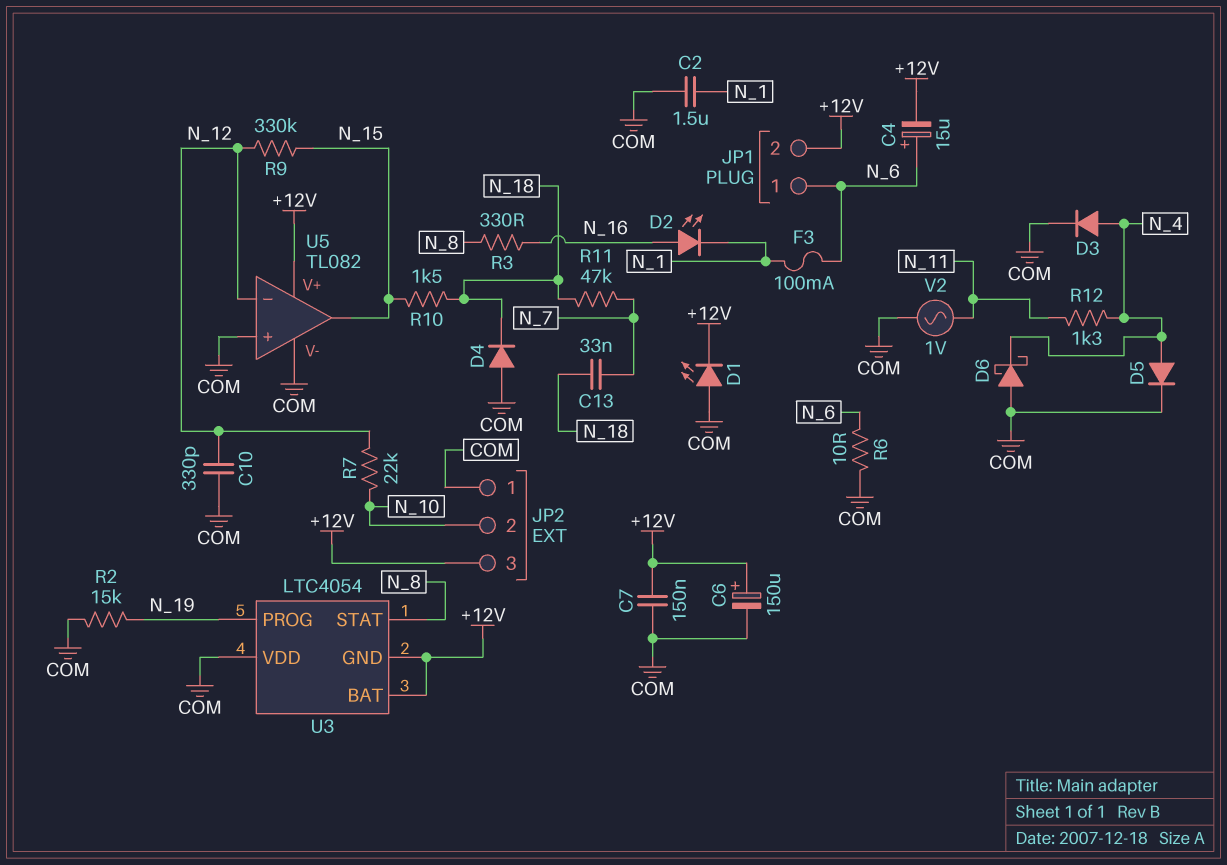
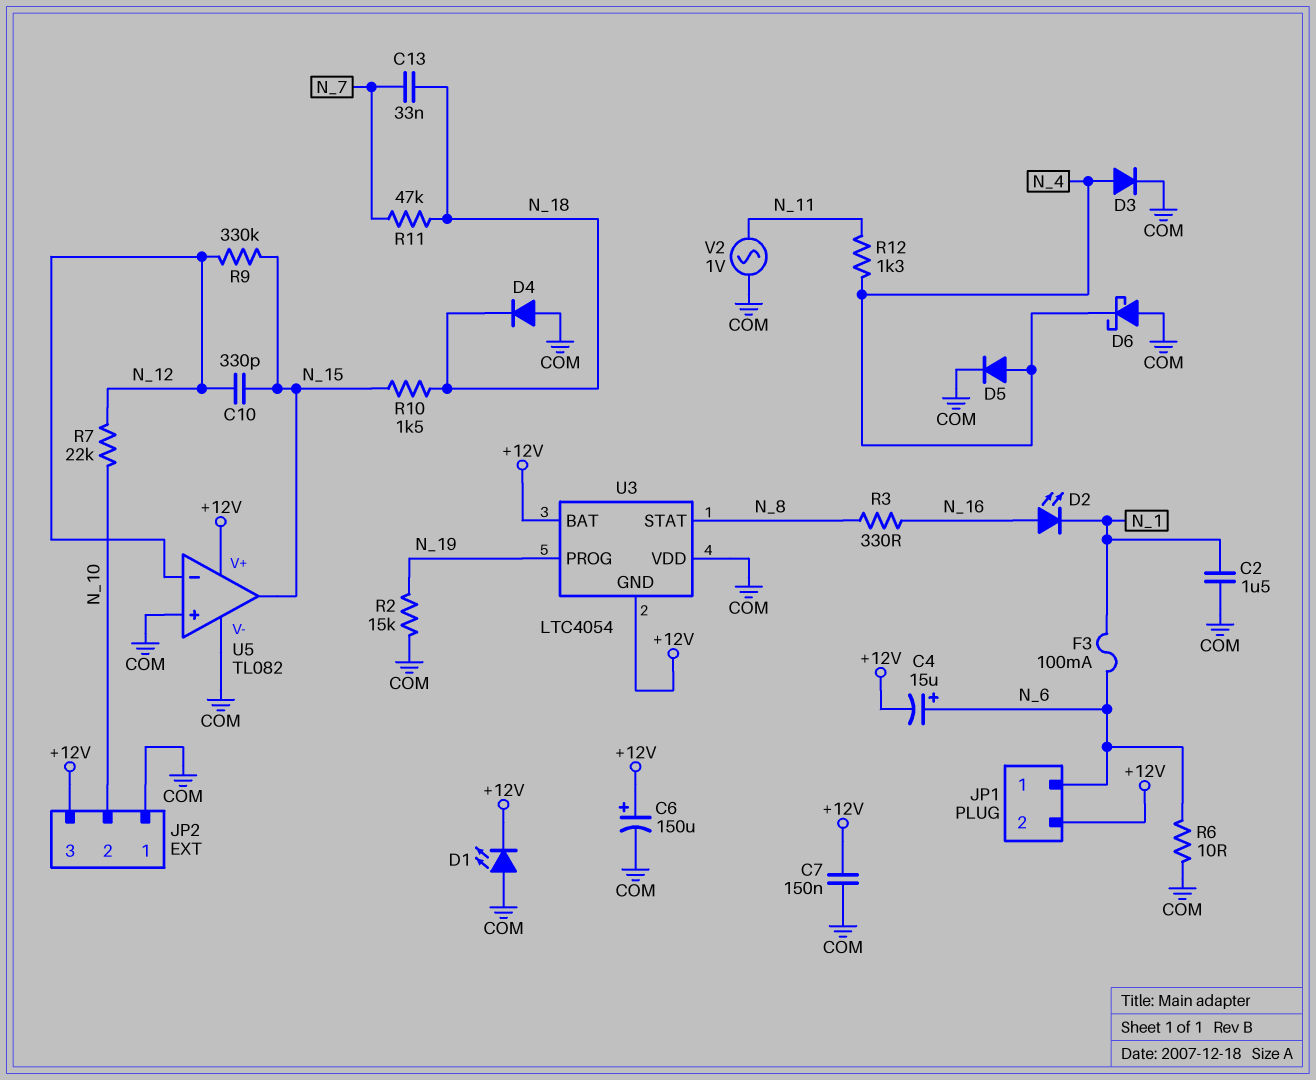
C10: 330pF (COM, N_12) -> 330pF (N_12, N_15)

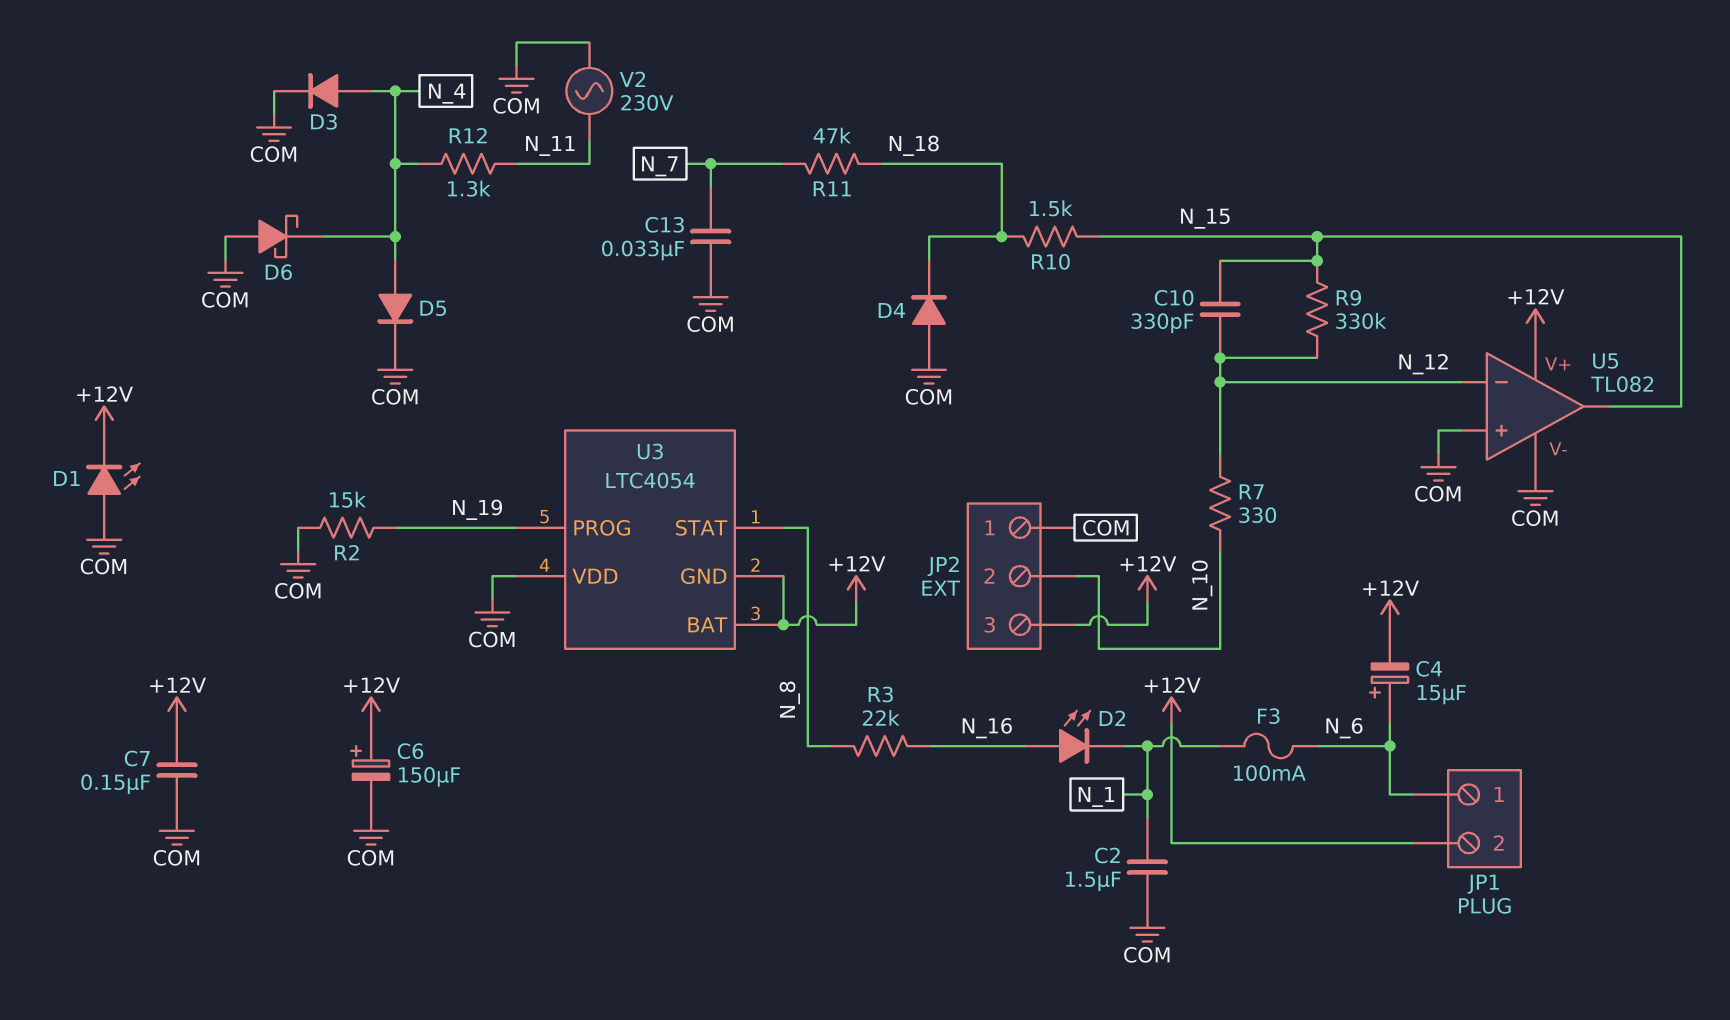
C13: 33nF (N_7, N_18) -> 33nF (COM, N_7)
R3: 330 (N_8, N_16) -> 22k (N_8, N_16)
R6: 10 (COM, N_6) -> none
R7: 22k (N_10, N_12) -> 330 (N_10, N_12)
V2: AC 1V (COM, N_11) -> AC 230V (COM, N_11)

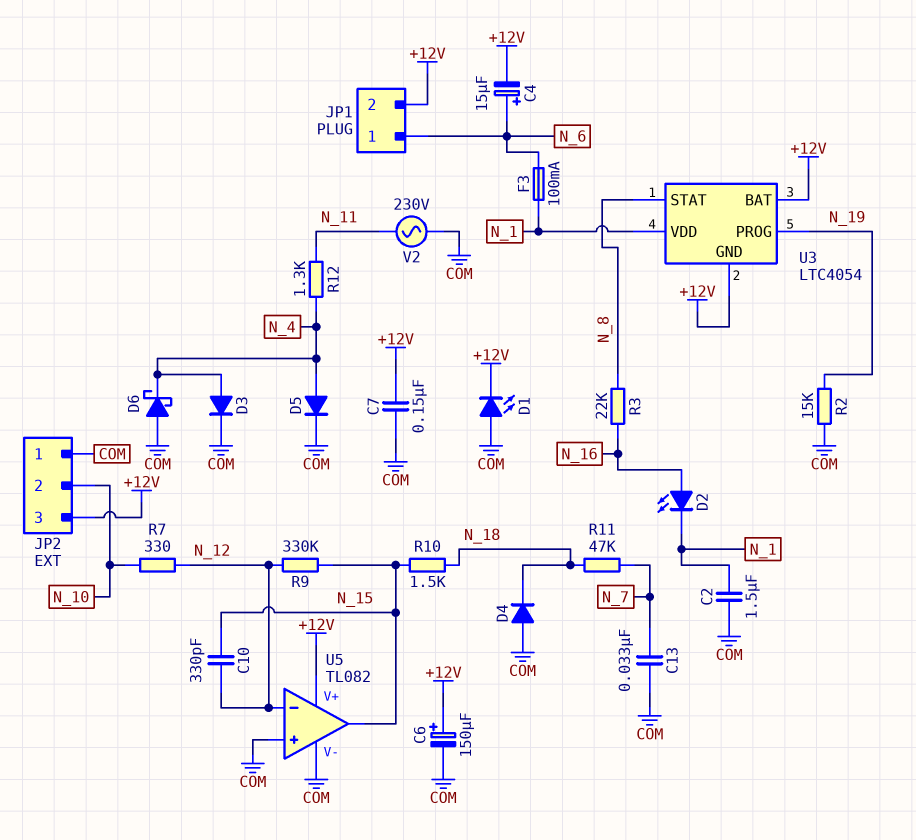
U3 pin VDD: COM -> N_1

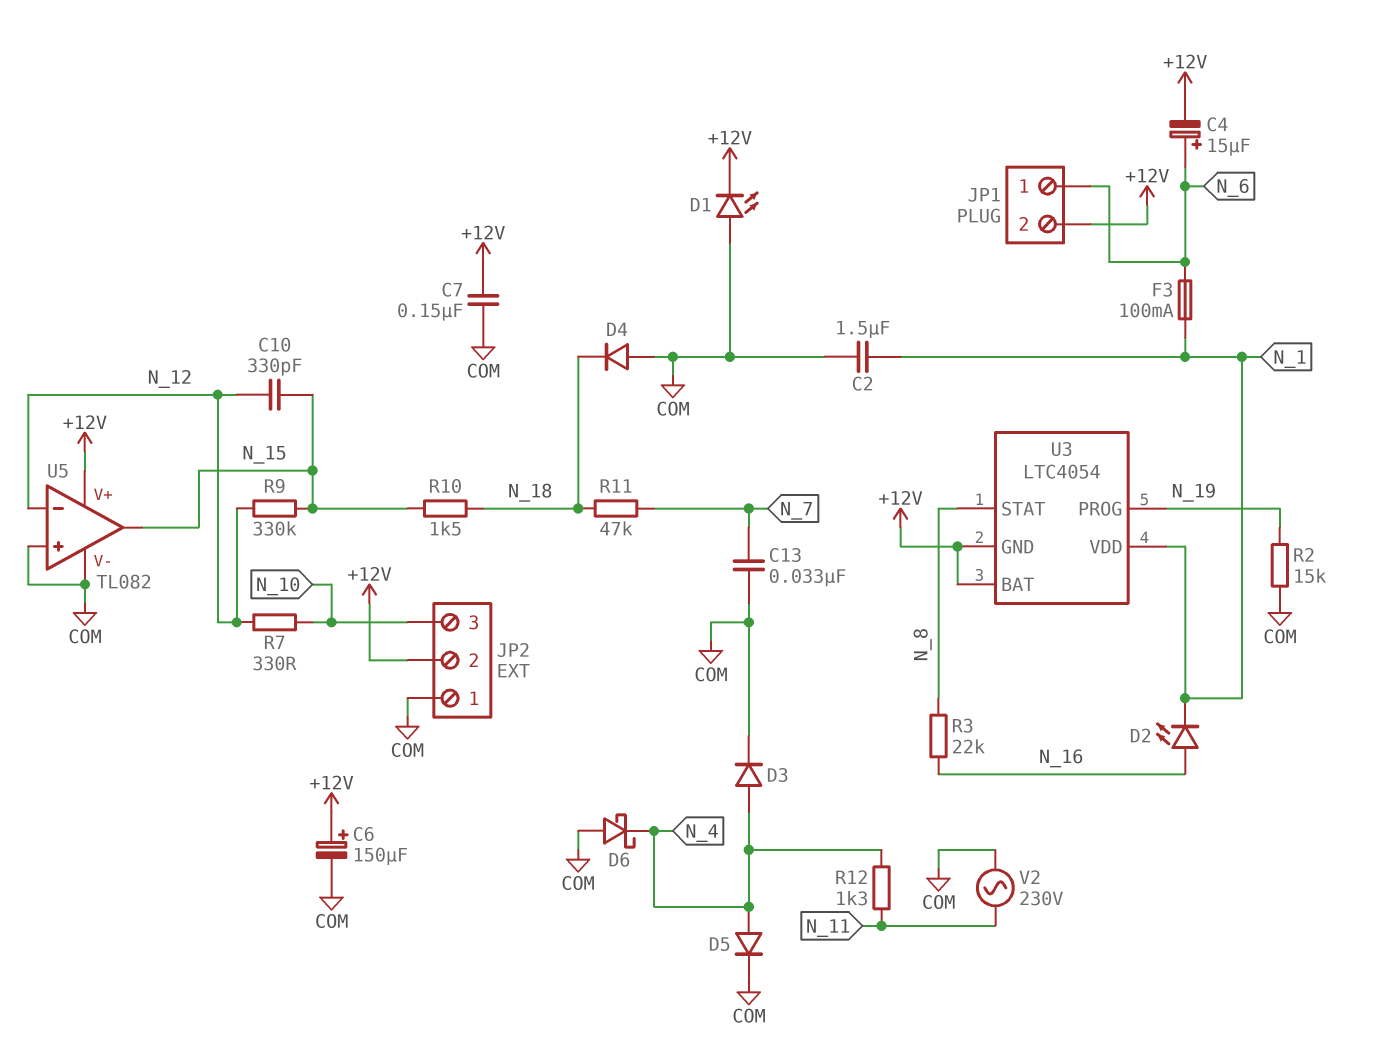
JP2 pin 2: N_10 -> +12V
JP2 pin 3: +12V -> N_10

